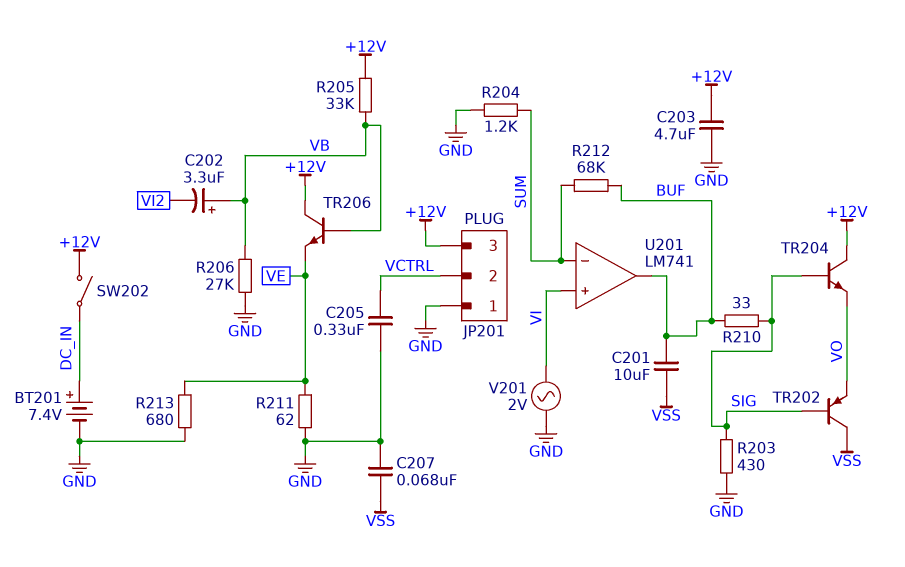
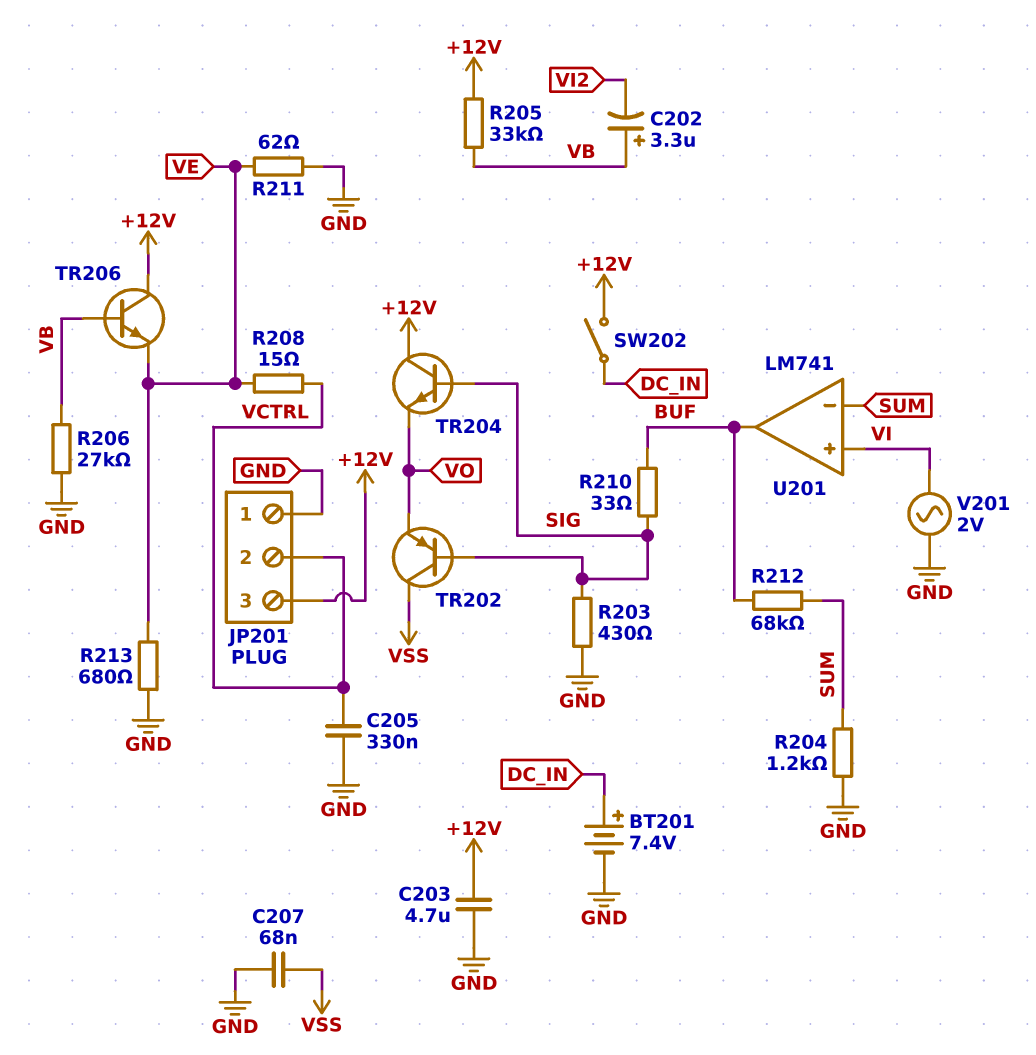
C201: 10uF (BUF, VSS) -> none
R208: none -> 15 (VCTRL, VE)

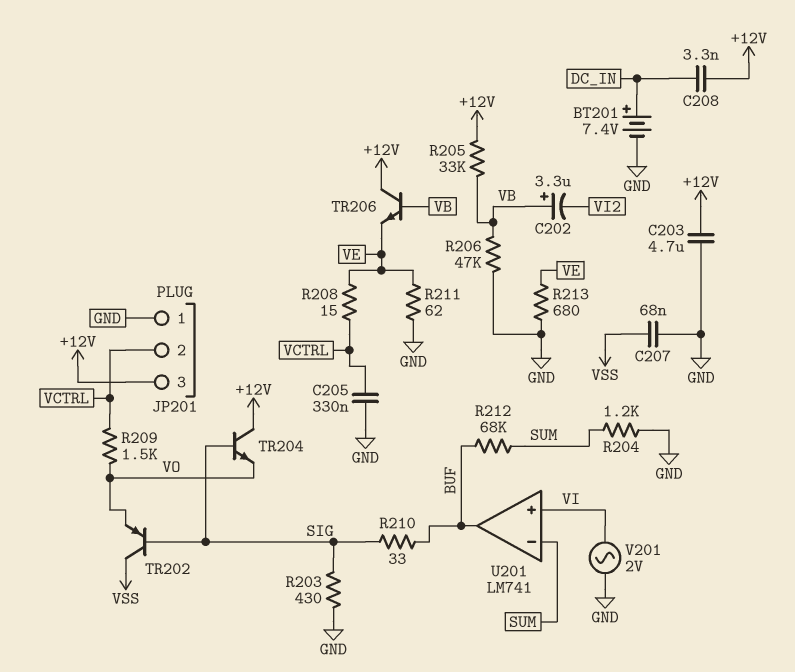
C208: none -> 3.3nF (+12V, DC_IN)
R206: 27k (GND, VB) -> 47k (GND, VB)
R209: none -> 1.5k (VCTRL, VO)
SW202: switch (+12V, DC_IN) -> none

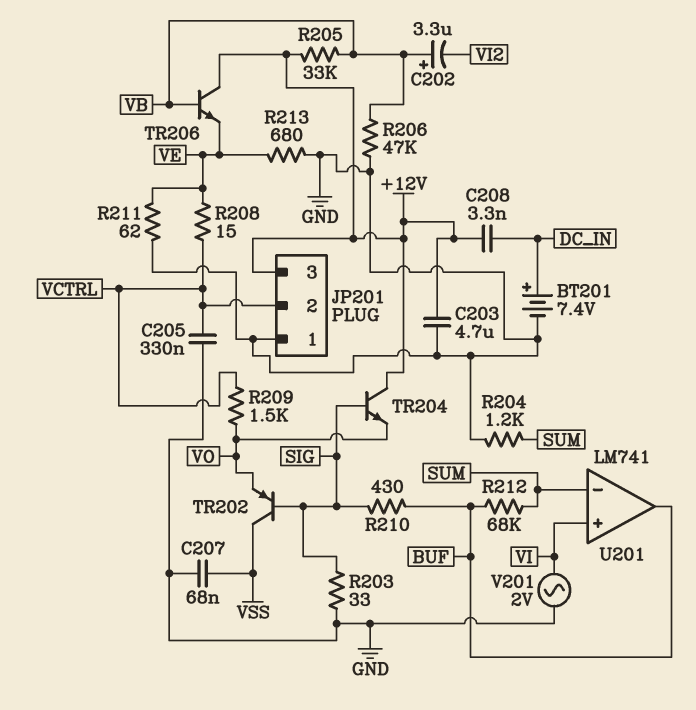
R203: 430 (GND, SIG) -> 33 (GND, SIG)
R210: 33 (BUF, SIG) -> 430 (BUF, SIG)

